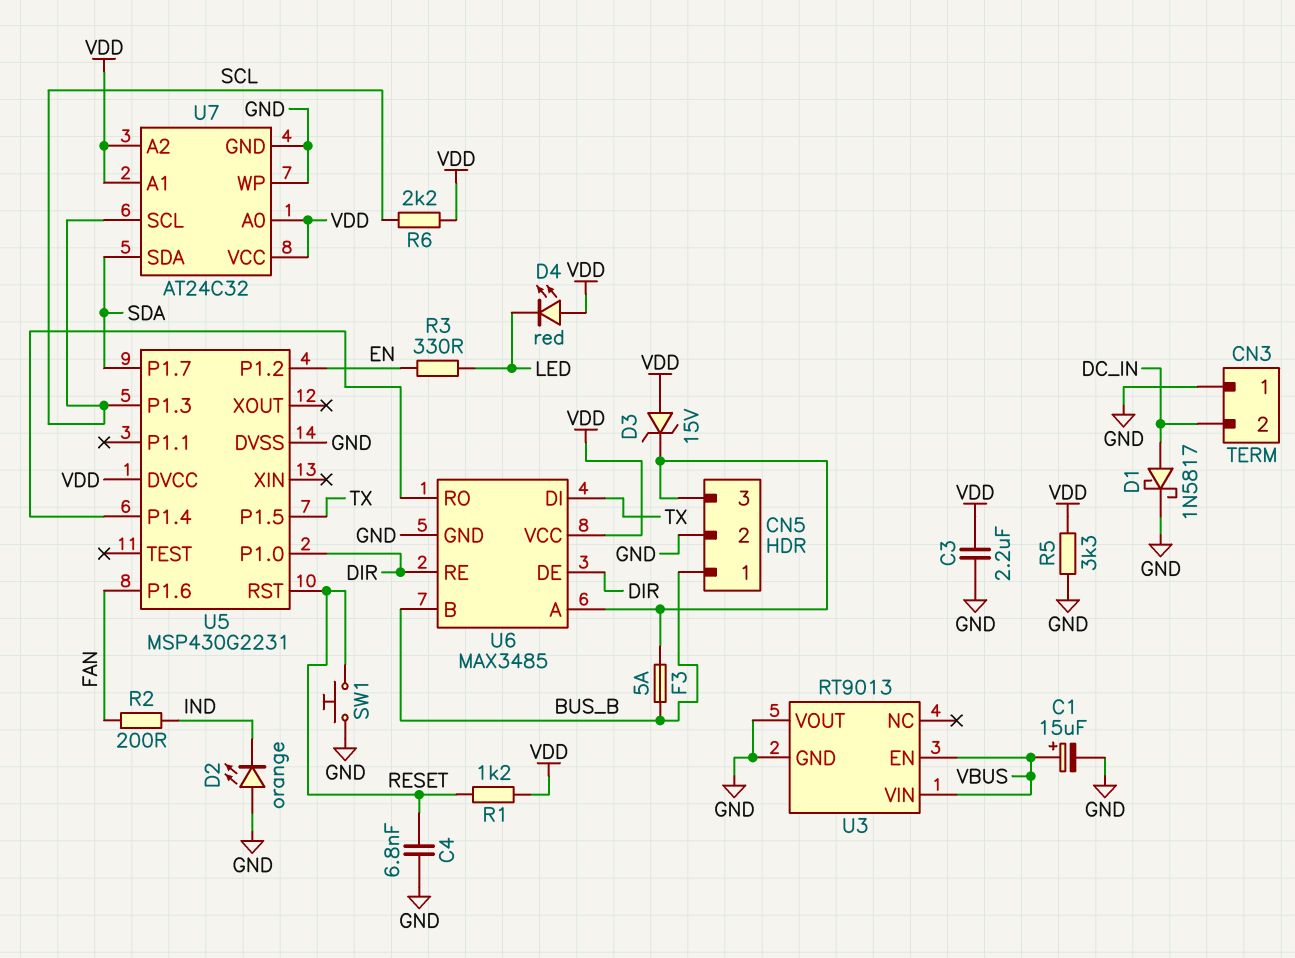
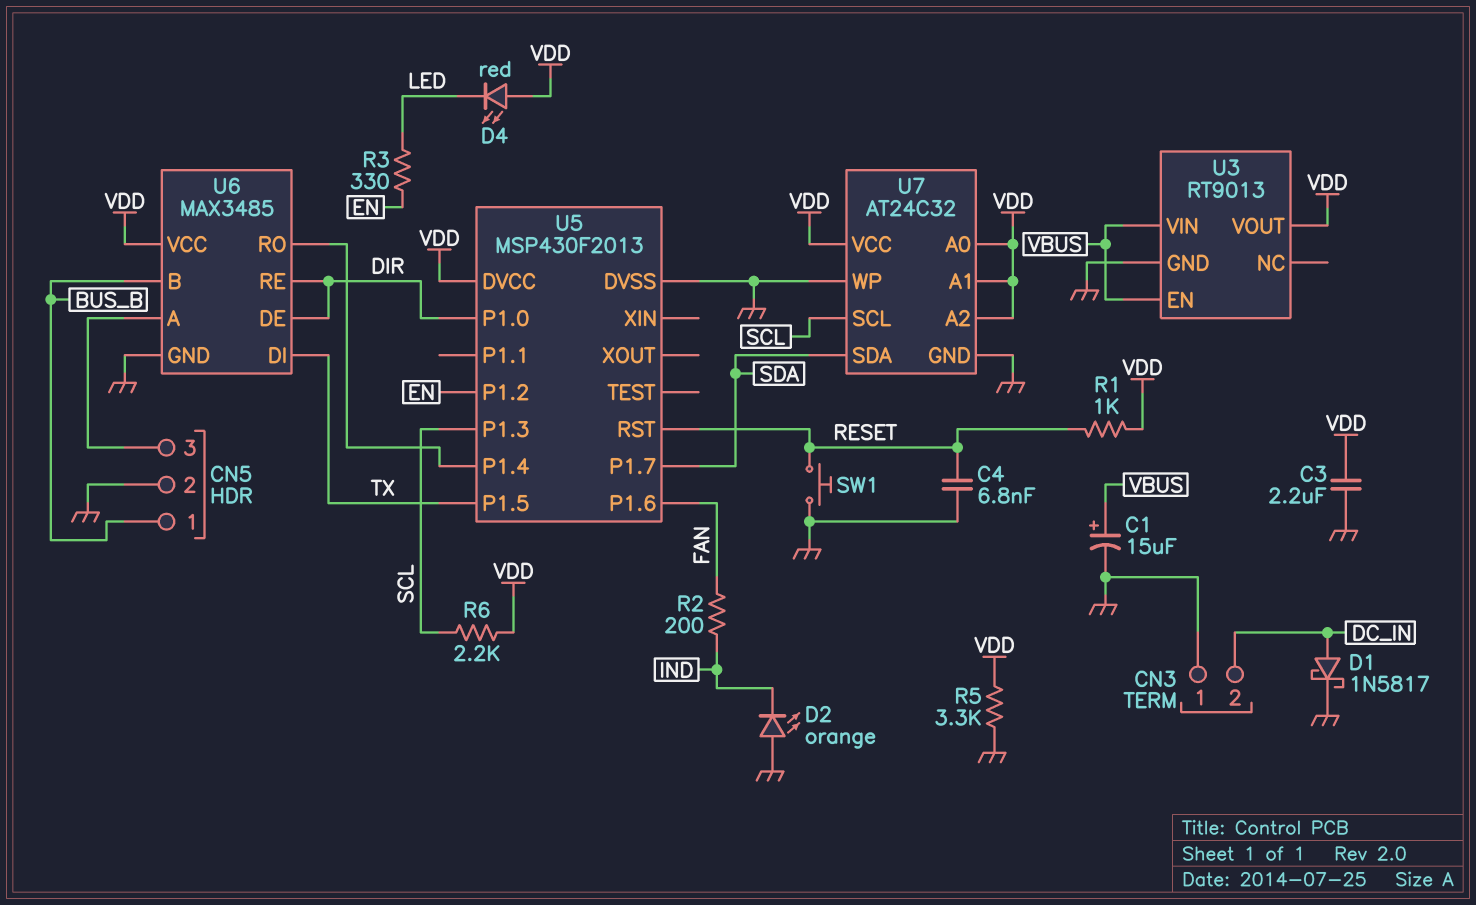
D3: zener 15V (A VDD, K CN5/3) -> none
F3: 5A (BUS_B, CN5/3) -> none
R1: 1.2k (RESET, VDD) -> 1k (RESET, VDD)
U3 pin VOUT: GND -> VDD
U5: MSP430G2231 -> MSP430F2013

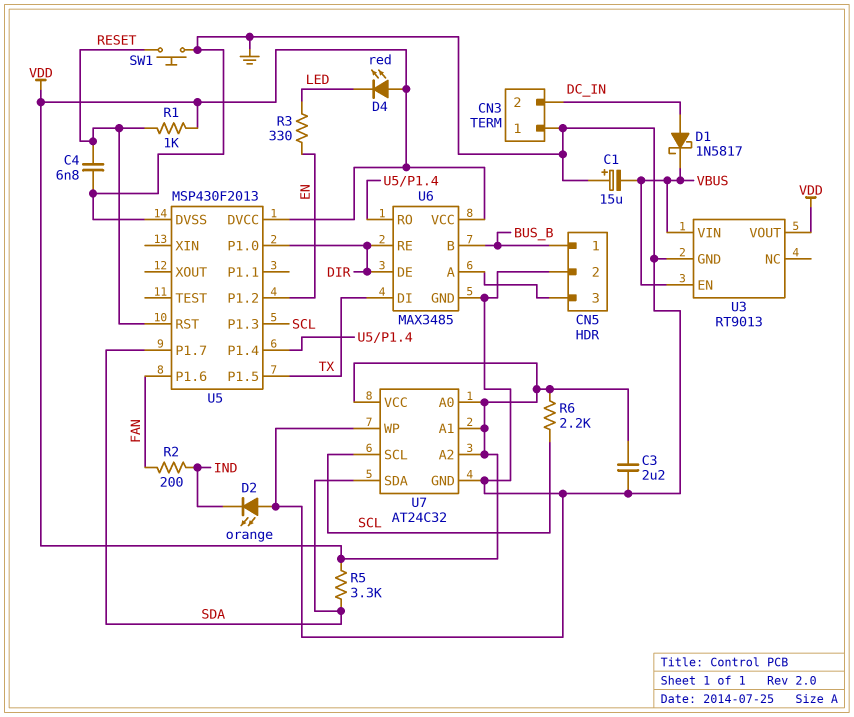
C1: 15uF (plus VBUS, minus GND) -> 15uF (plus GND, minus VBUS)
D1: schottky 1N5817 (A DC_IN, K GND) -> schottky 1N5817 (A DC_IN, K VBUS)
R5: 3.3k (GND, VDD) -> 3.3k (SDA, VDD)

